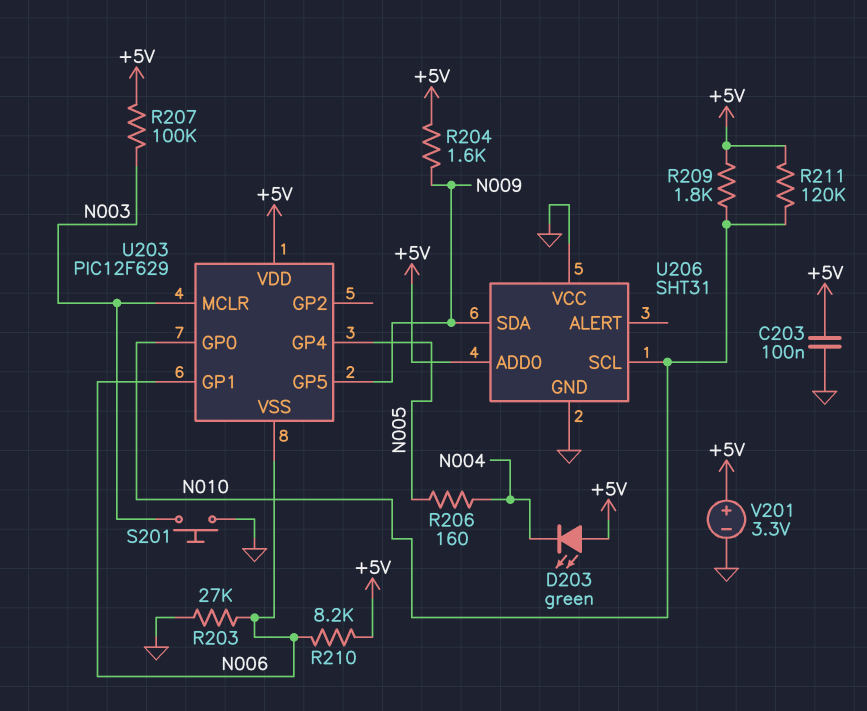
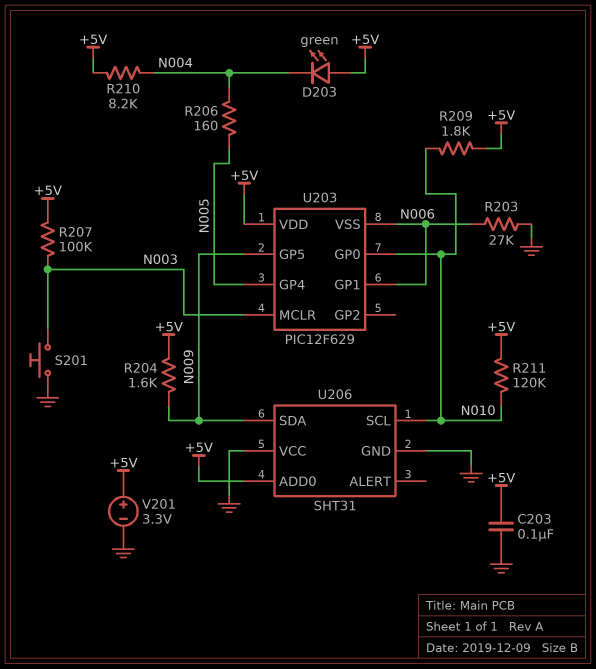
R210: 8.2k (+5V, N006) -> 8.2k (+5V, N004)

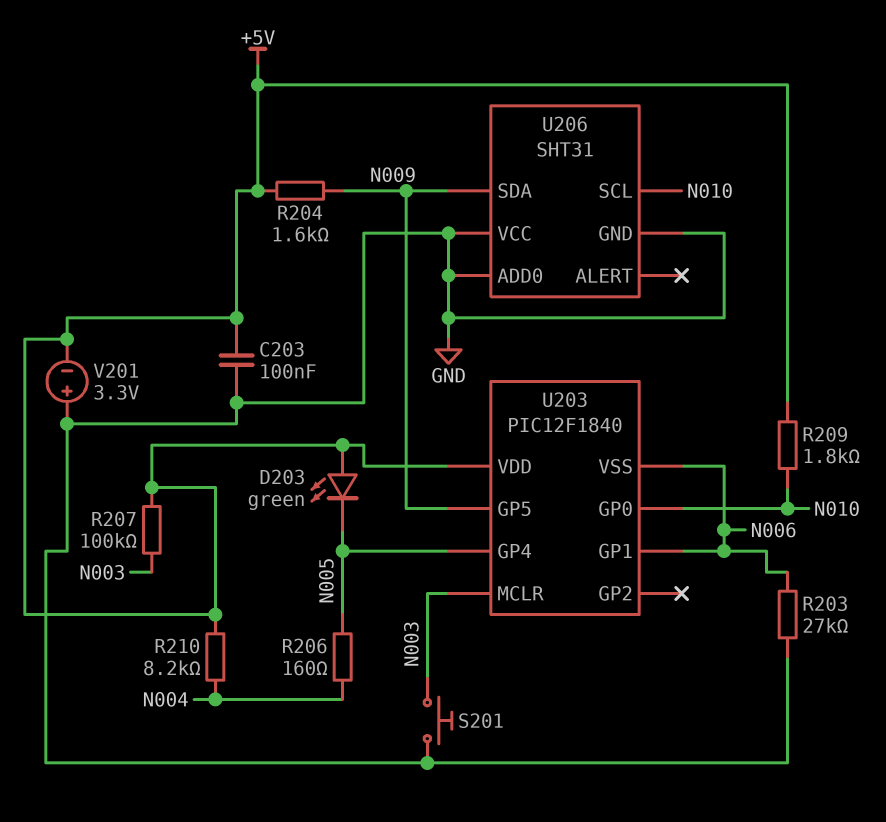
D203: LED green (A +5V, K N004) -> LED green (A +5V, K N005)
R211: 120k (+5V, N010) -> none
U203: PIC12F629 -> PIC12F1840
U206 pin ADD0: +5V -> GND
V201: 3.3V (plus +5V, minus GND) -> 3.3V (plus GND, minus +5V)

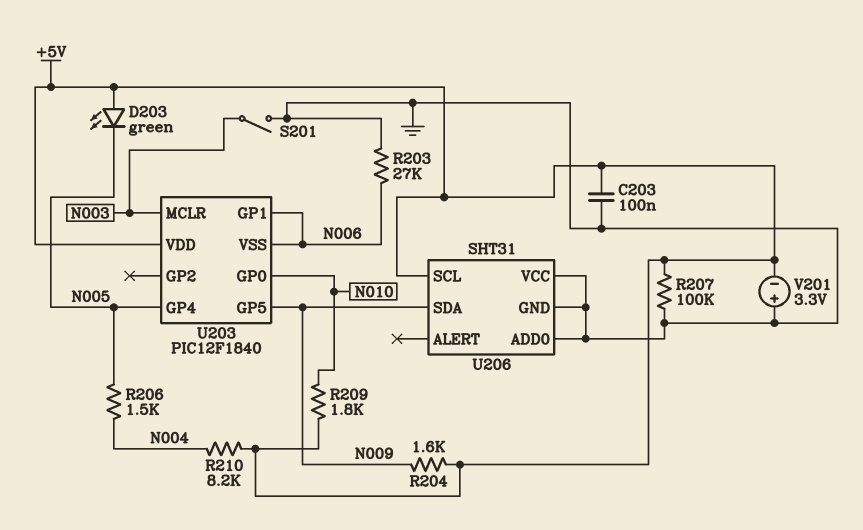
R206: 160 (N004, N005) -> 1.5k (N004, N005)
R207: 100k (+5V, N003) -> 100k (+5V, GND)
S201: button (GND, N003) -> switch (GND, N003)
U206 pin SCL: N010 -> +5V

